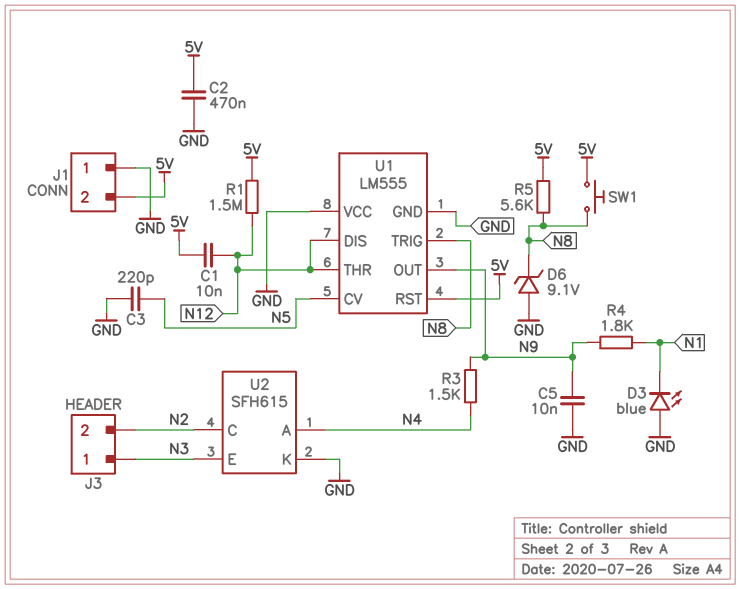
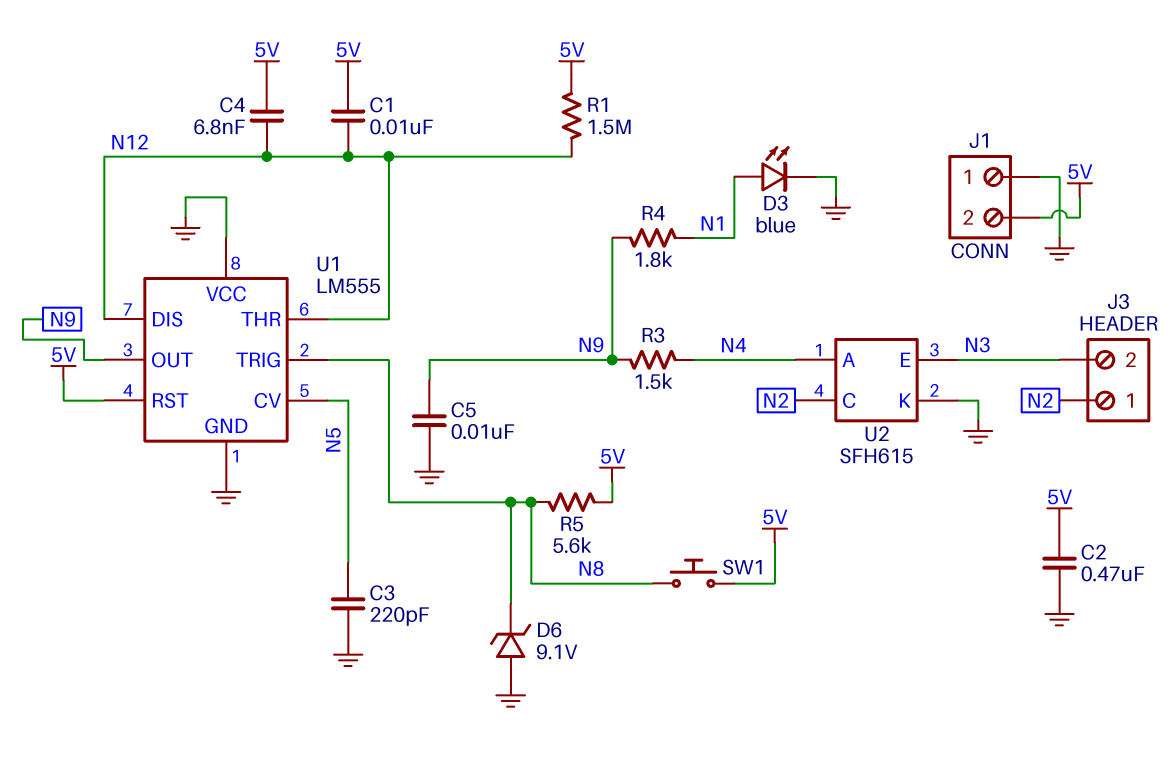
C4: none -> 6.8nF (5V, N12)
D3: LED blue (A GND, K N1) -> LED blue (A N1, K GND)
J3 pin 1: N3 -> N2
J3 pin 2: N2 -> N3

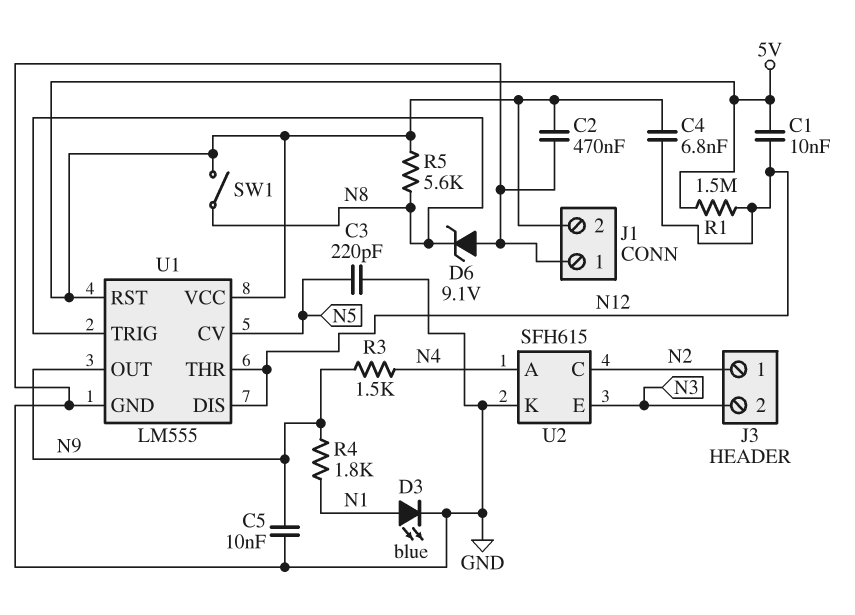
SW1: button (5V, N8) -> switch (5V, N8)
U1 pin VCC: GND -> 5V

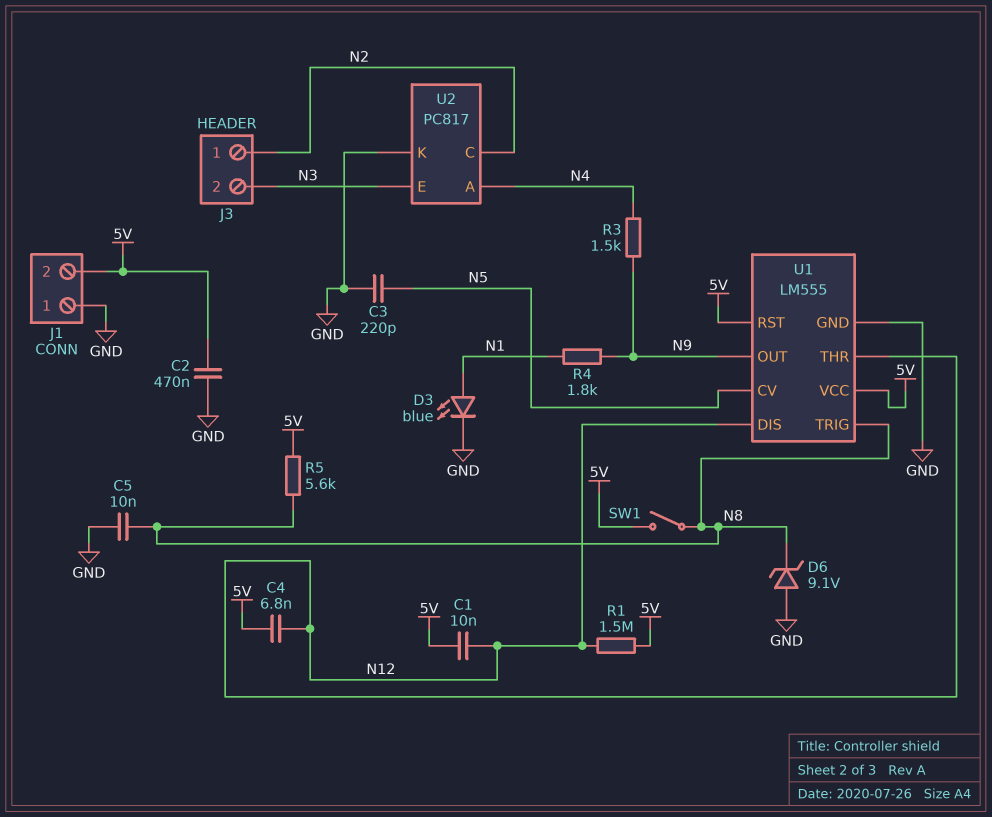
C5: 10nF (GND, N9) -> 10nF (GND, N8)
U2: SFH615 -> PC817

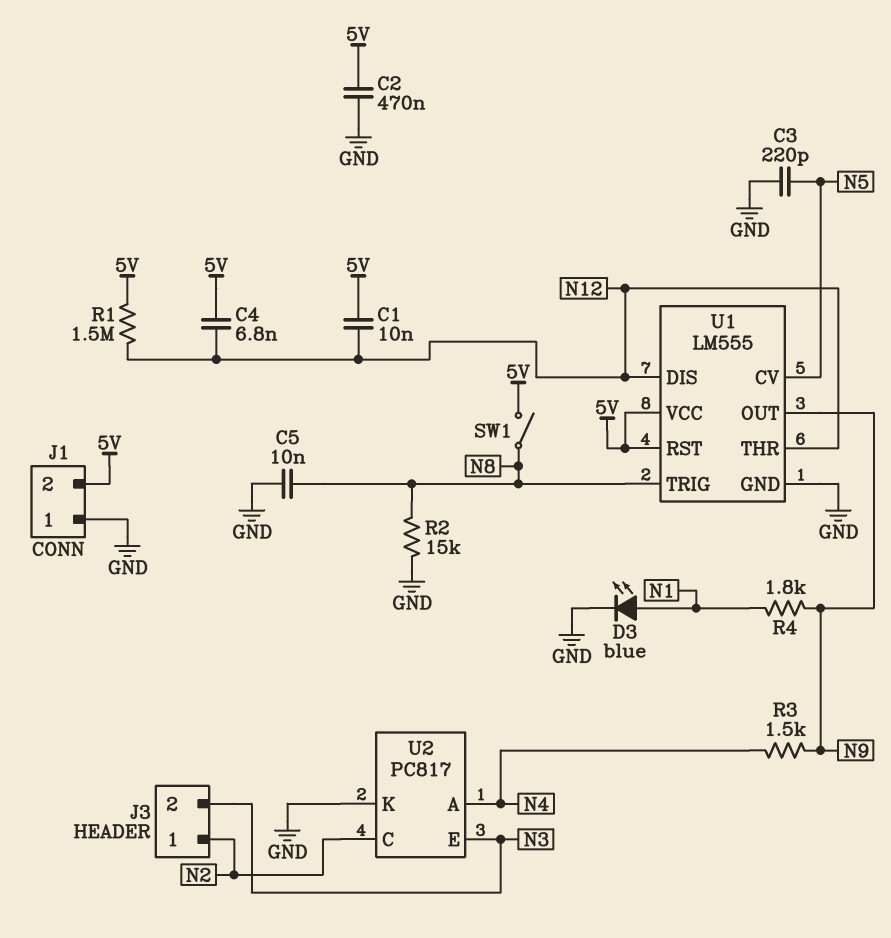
D6: zener 9.1V (A GND, K N8) -> none
R2: none -> 15k (GND, N8)
R5: 5.6k (5V, N8) -> none

